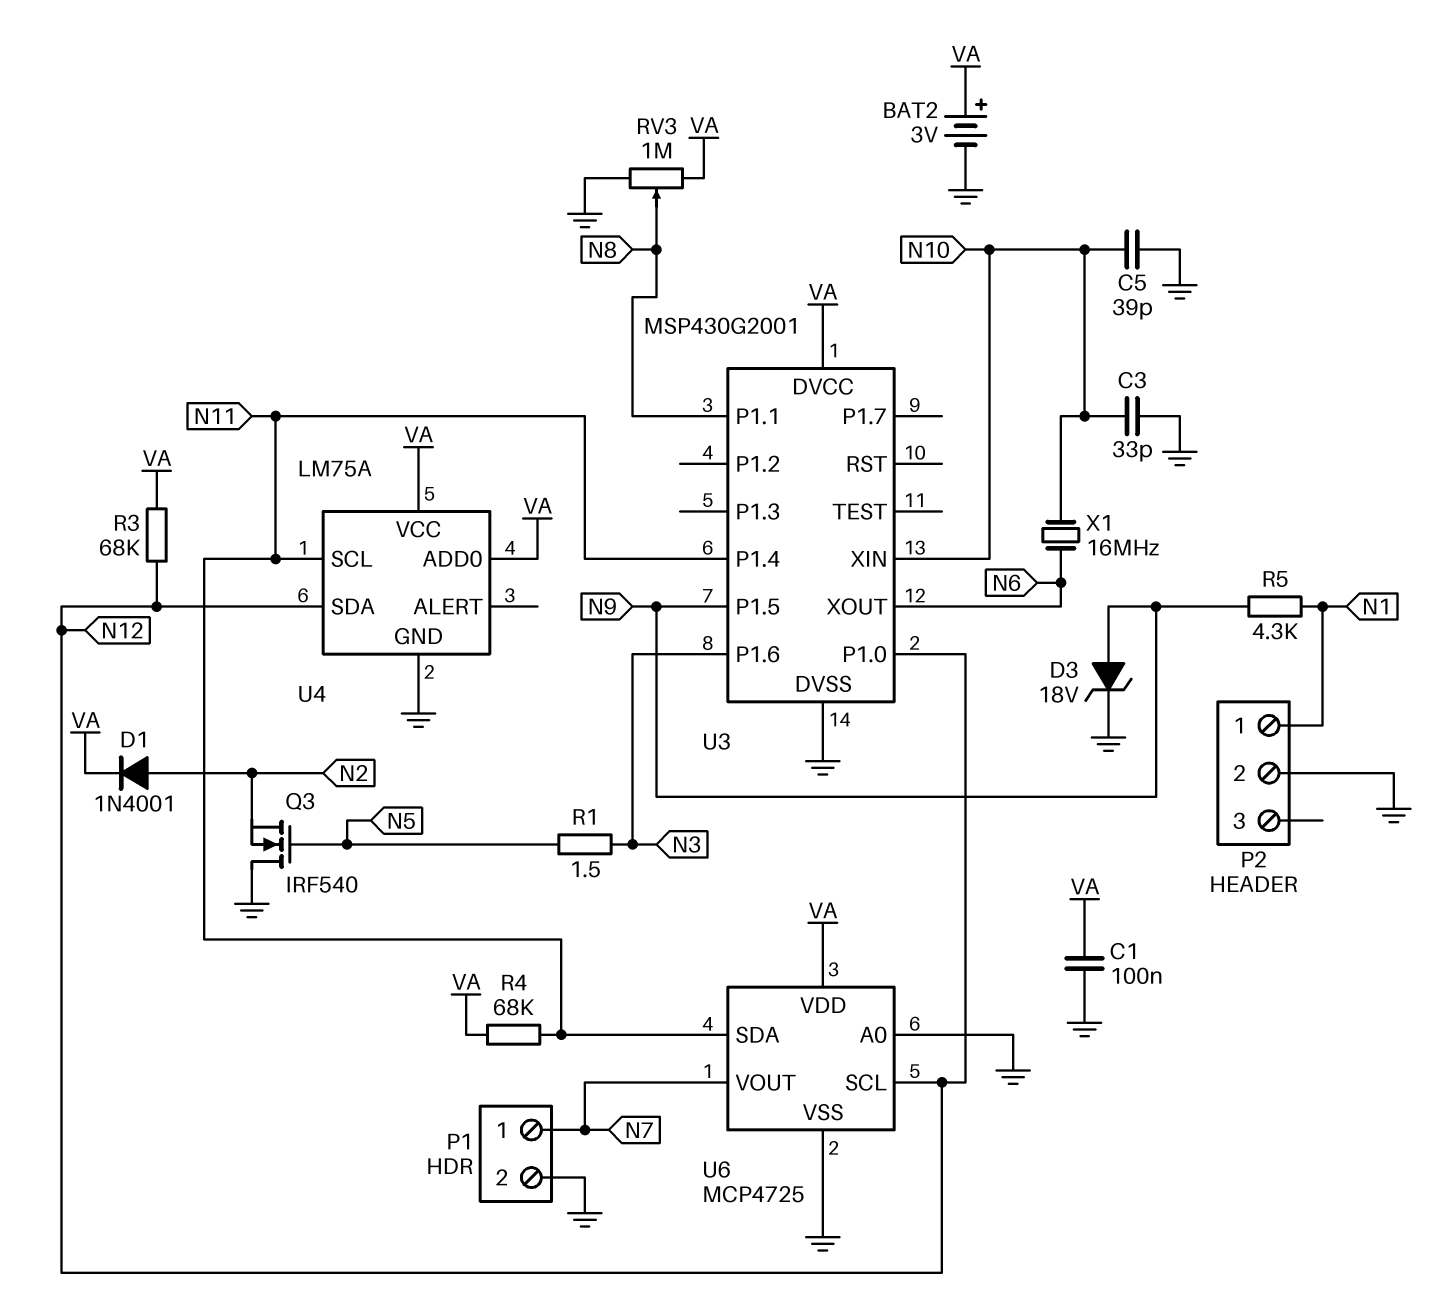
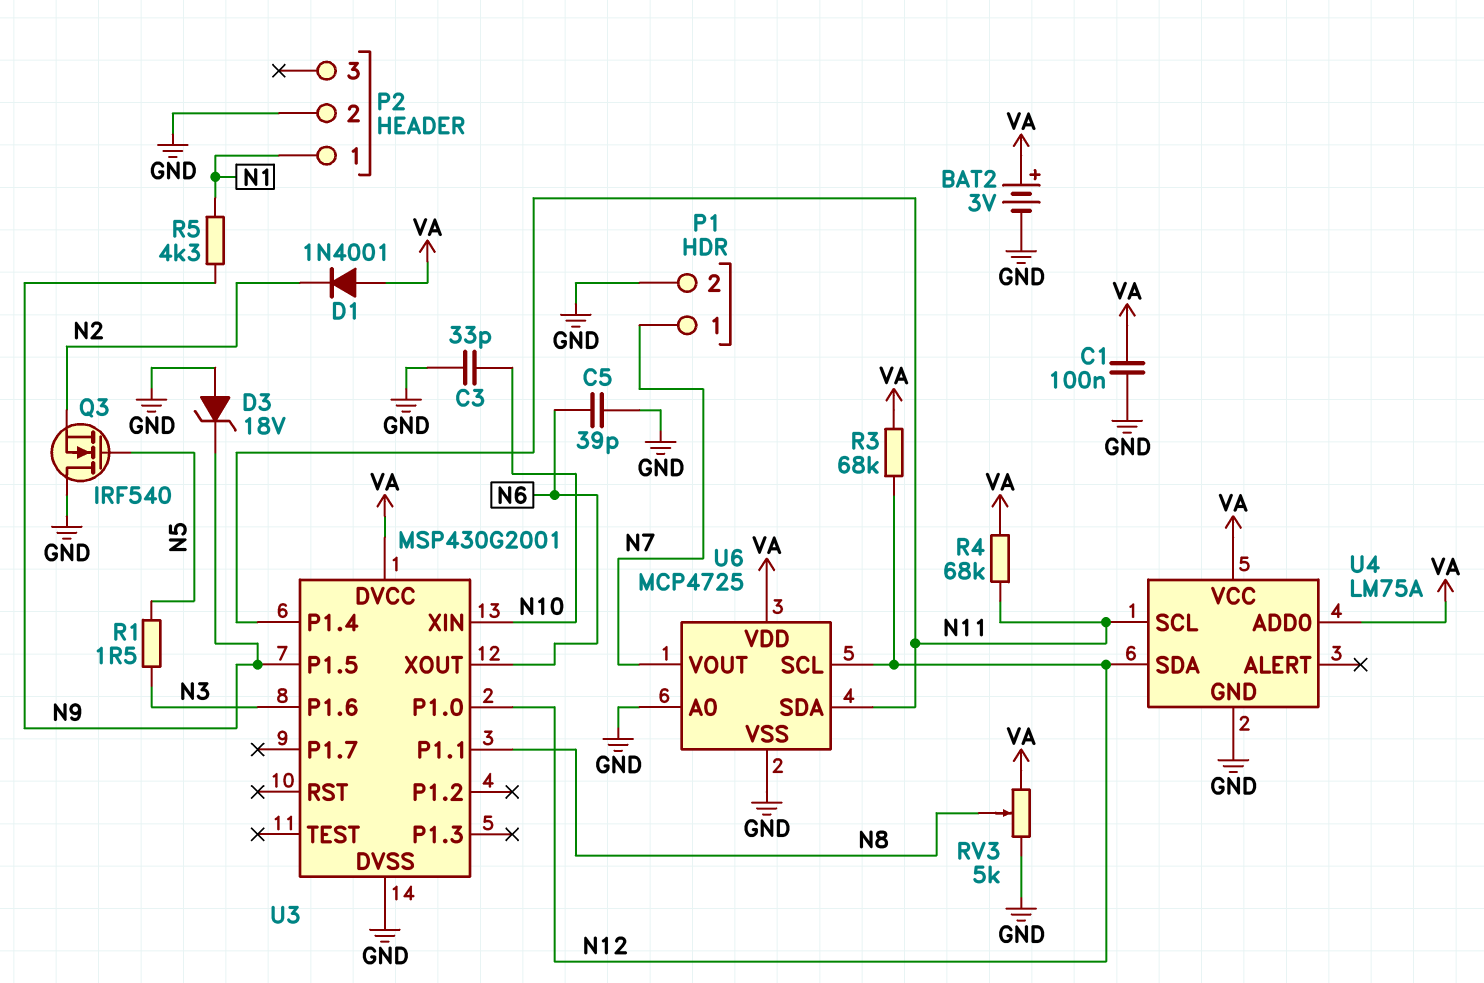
C5: 39pF (GND, N10) -> 39pF (GND, N6)
D1: diode 1N4001 (A N2, K VA) -> diode 1N4001 (A VA, K N2)
D3: zener 18V (A N9, K GND) -> zener 18V (A GND, K N9)
RV3: 1M (GND, VA, wiper N8) -> 5k (GND, VA, wiper N8)
X1: 16MHz (N6, N10) -> none

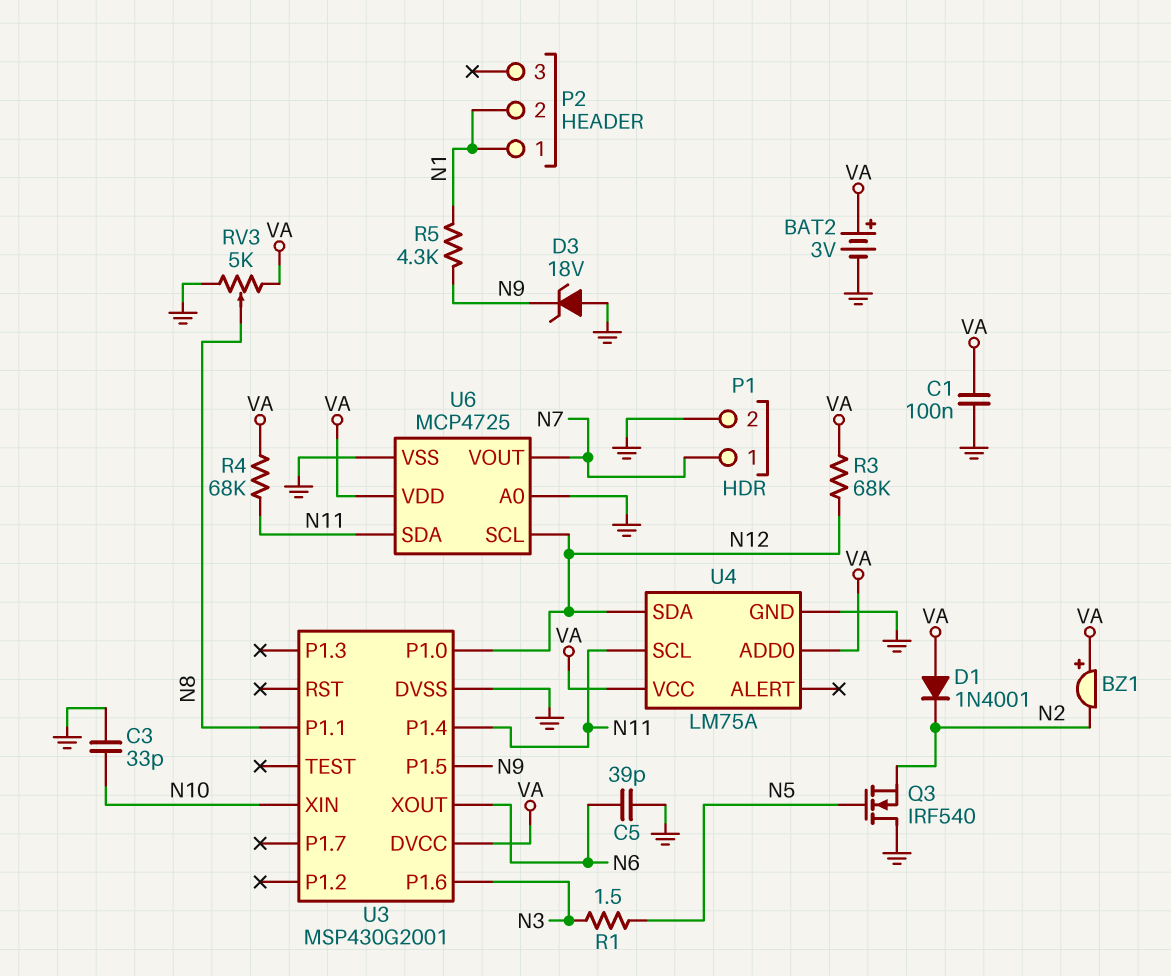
BZ1: none -> buzzer (plus VA, minus N2)
P2 pin 2: GND -> N1

